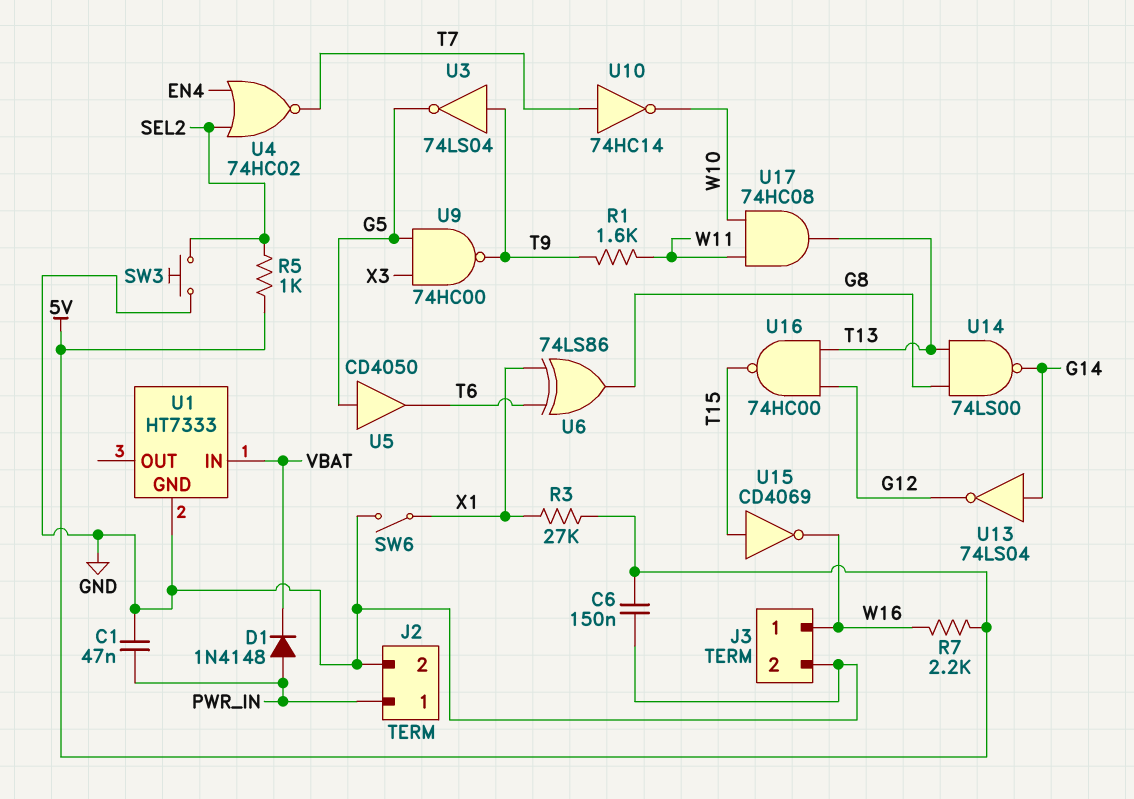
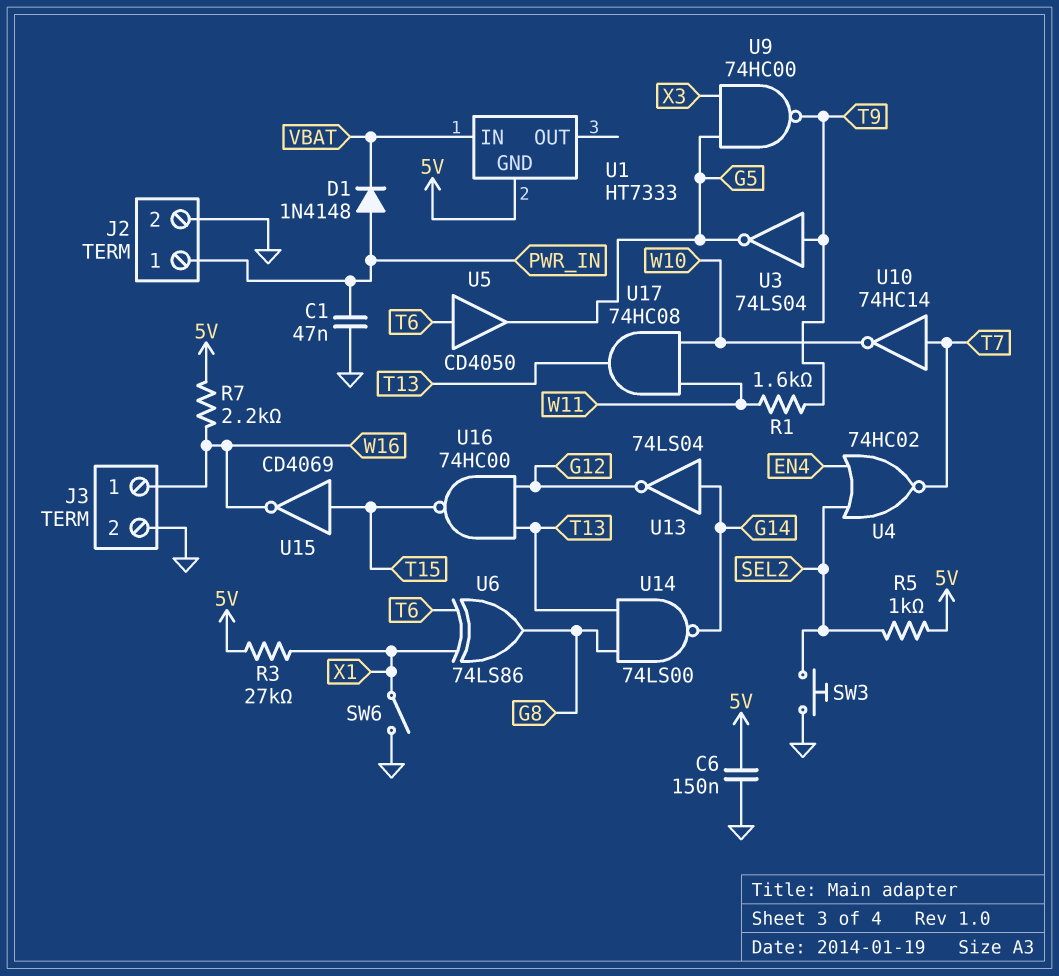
U1 pin GND: GND -> 5V
U5: buffer CD4050 (in G5, out T6) -> buffer CD4050 (in T6, out G5)

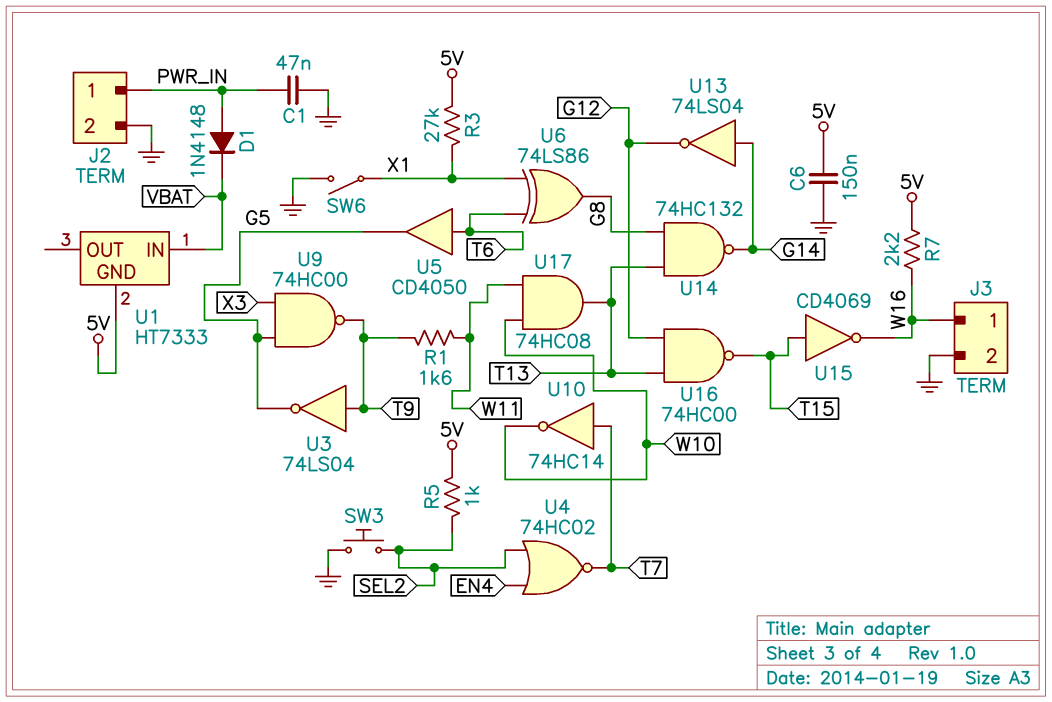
U14: NAND 74LS00 (in G8, in T13, out G14) -> NAND 74HC132 (in G8, in T13, out G14)

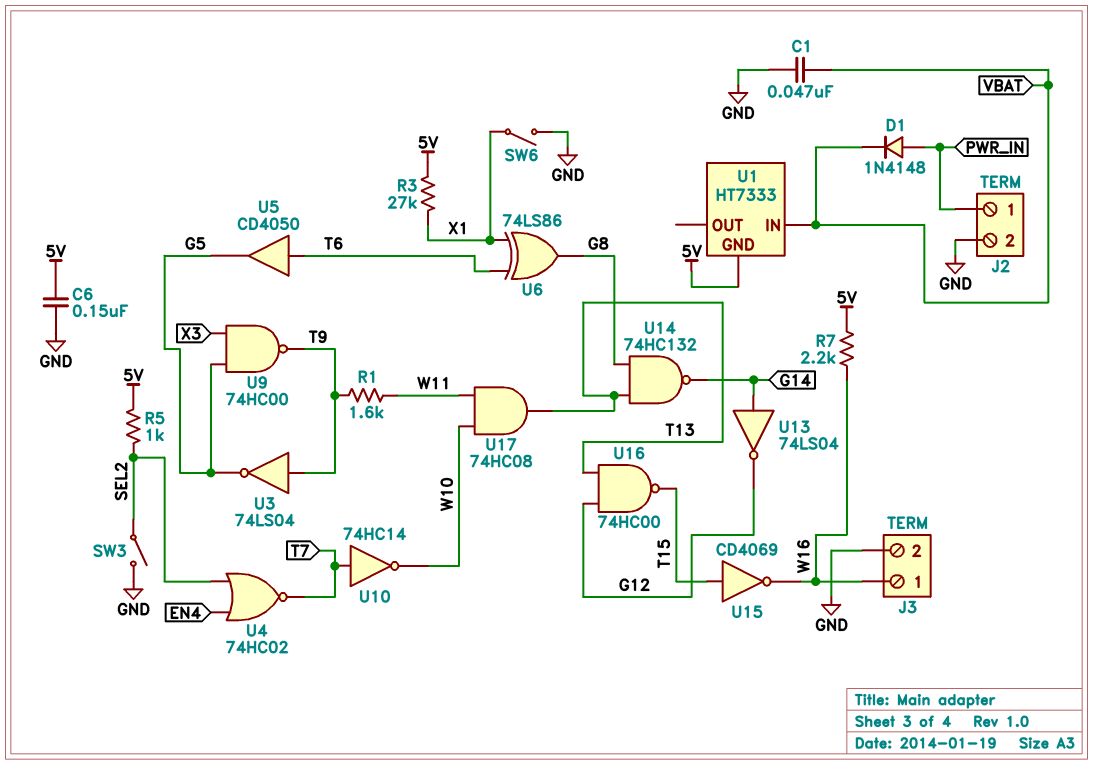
C1: 47nF (GND, PWR_IN) -> 47nF (GND, VBAT)
SW3: button (GND, SEL2) -> switch (GND, SEL2)

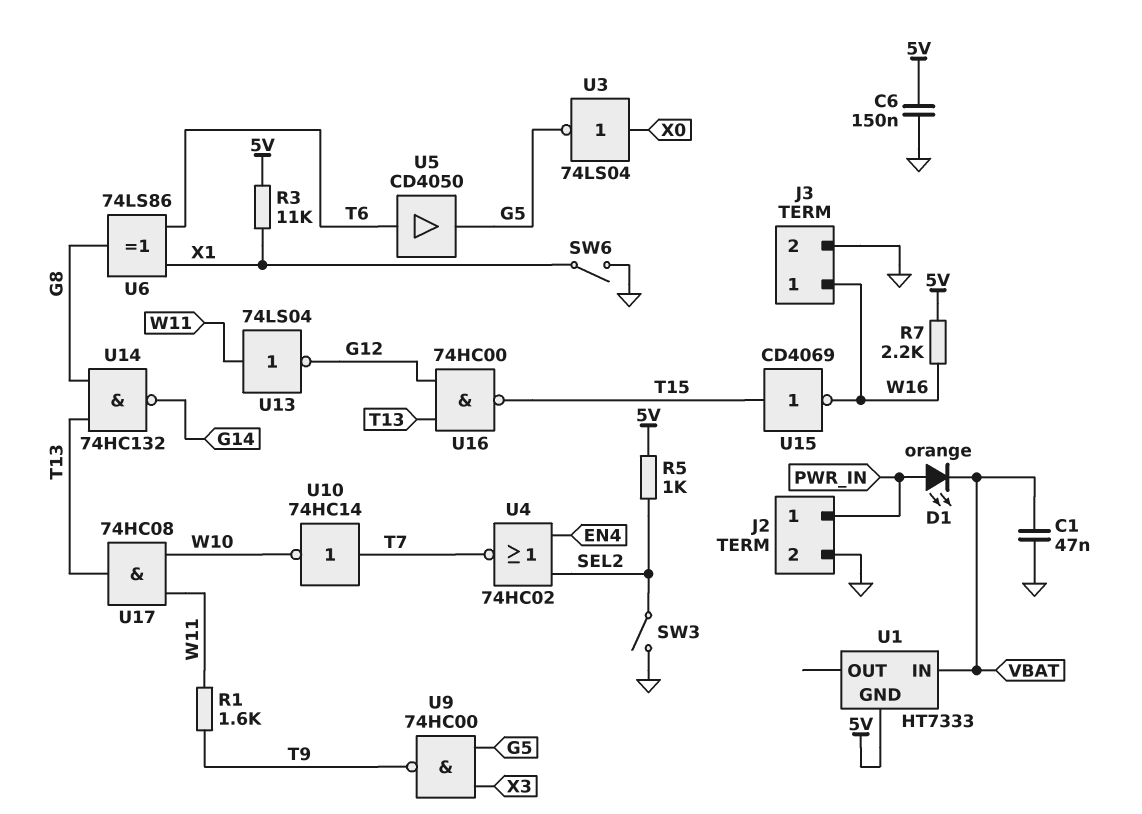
D1: diode 1N4148 (A PWR_IN, K VBAT) -> LED orange (A PWR_IN, K VBAT)
R3: 27k (5V, X1) -> 11k (5V, X1)
U3: NOT 74LS04 (in T9, out G5) -> NOT 74LS04 (in X0, out G5)
U13: NOT 74LS04 (in G14, out G12) -> NOT 74LS04 (in W11, out G12)

